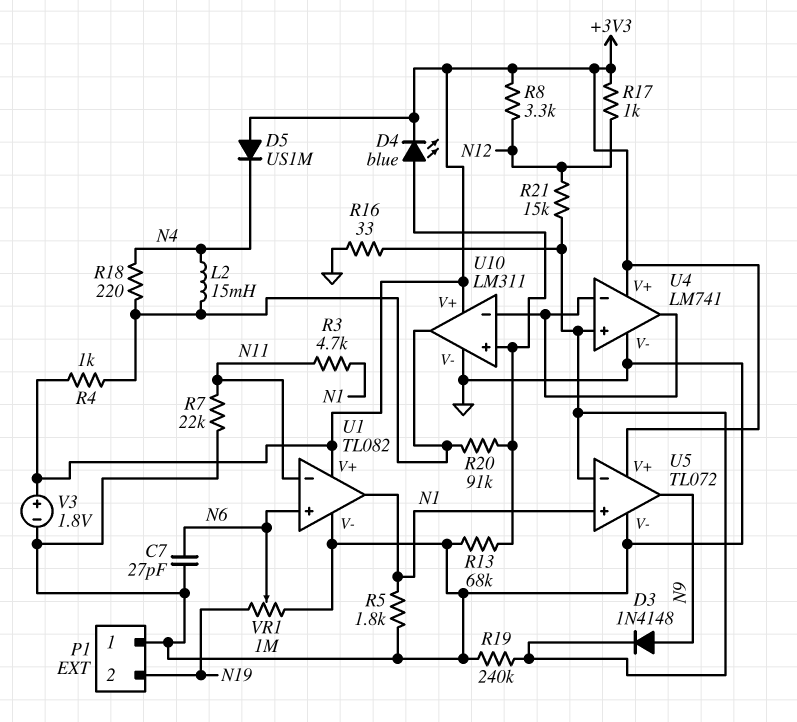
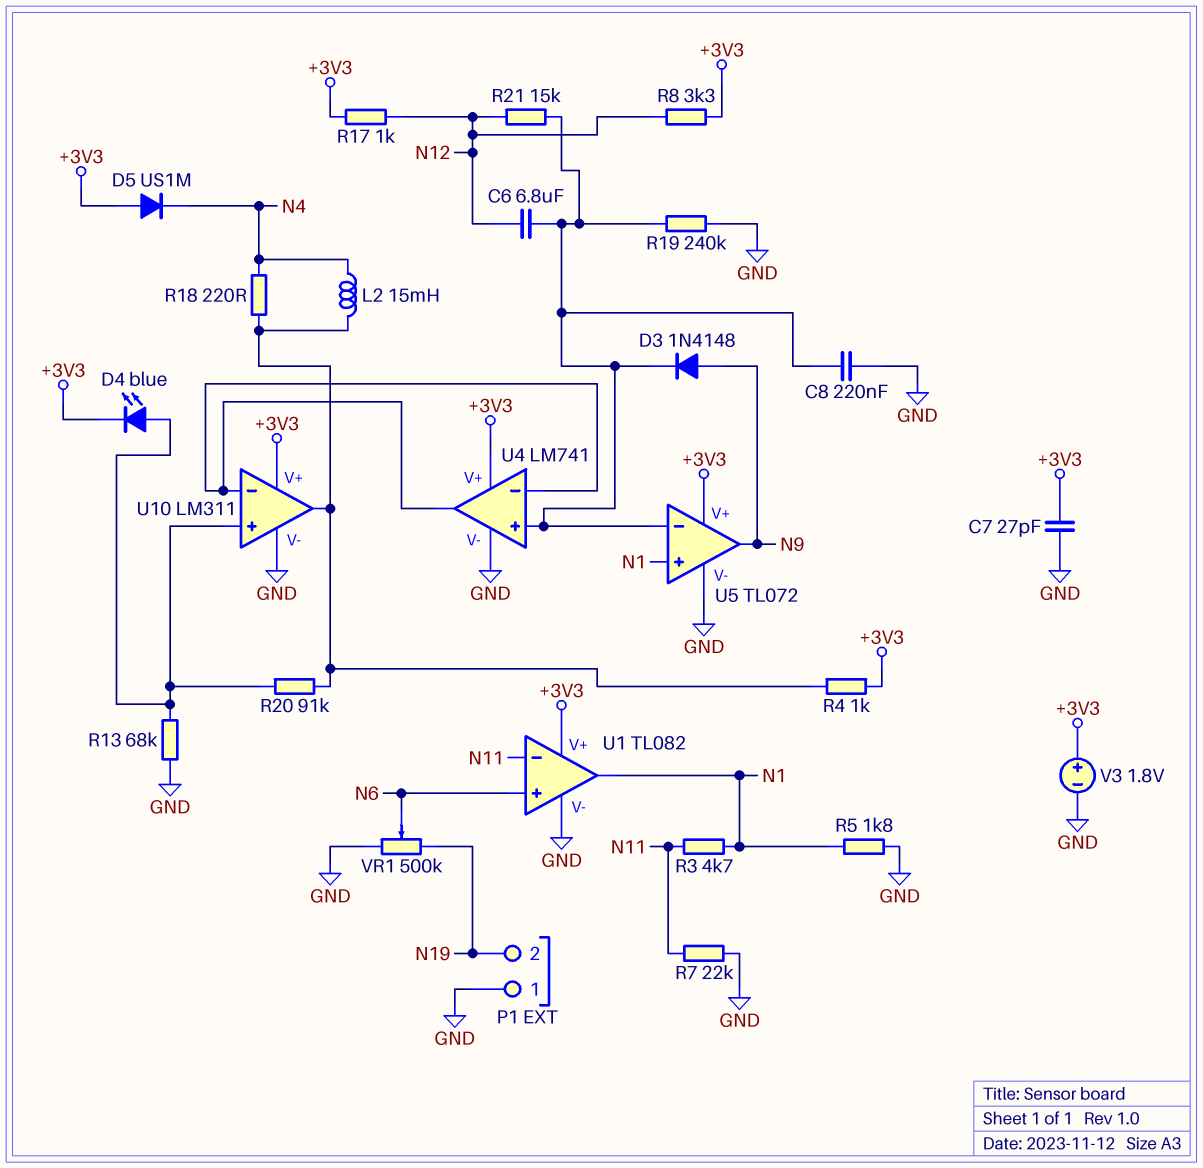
C6: none -> 6.8uF (N12, U4/in+)
C7: 27pF (GND, N6) -> 27pF (+3V3, GND)
C8: none -> 220nF (GND, U4/in+)
R16: 33 (GND, U4/in+) -> none
VR1: 1M (GND, N19, wiper N6) -> 500k (GND, N19, wiper N6)

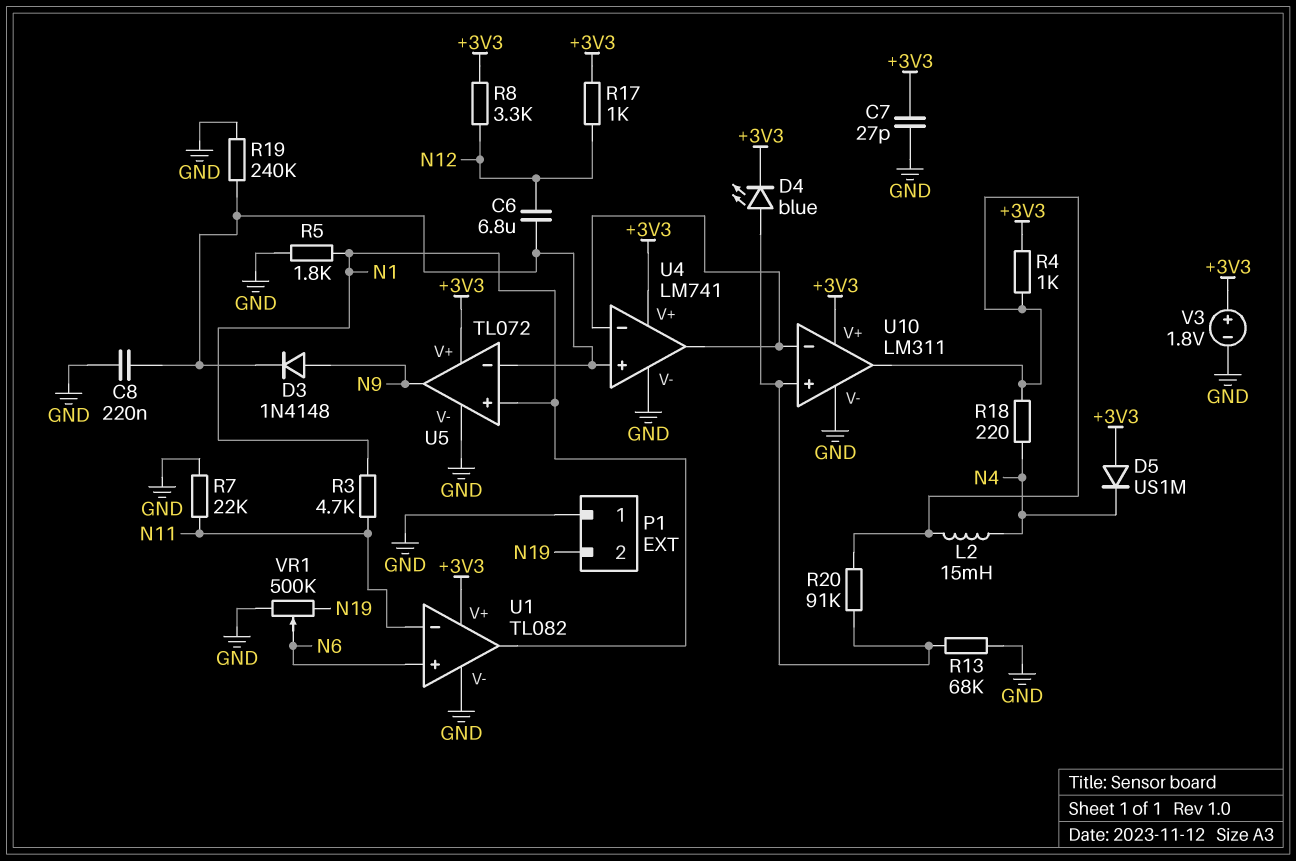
R21: 15k (N12, U4/in+) -> none

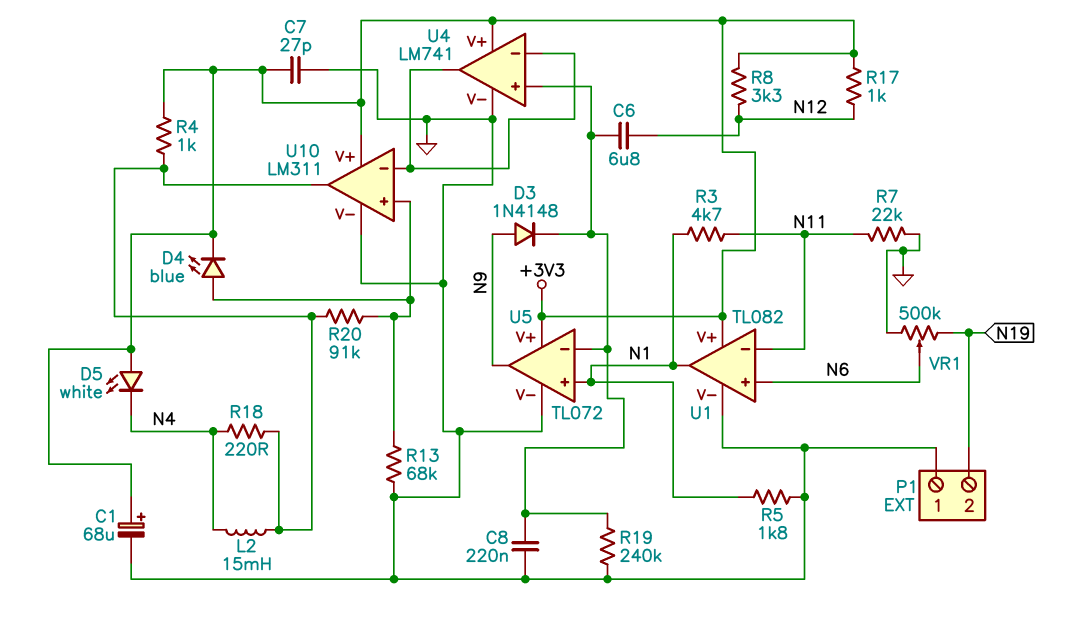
C1: none -> 68uF (plus +3V3, minus GND)
D5: diode US1M (A +3V3, K N4) -> LED white (A +3V3, K N4)
V3: 1.8V (plus +3V3, minus GND) -> none

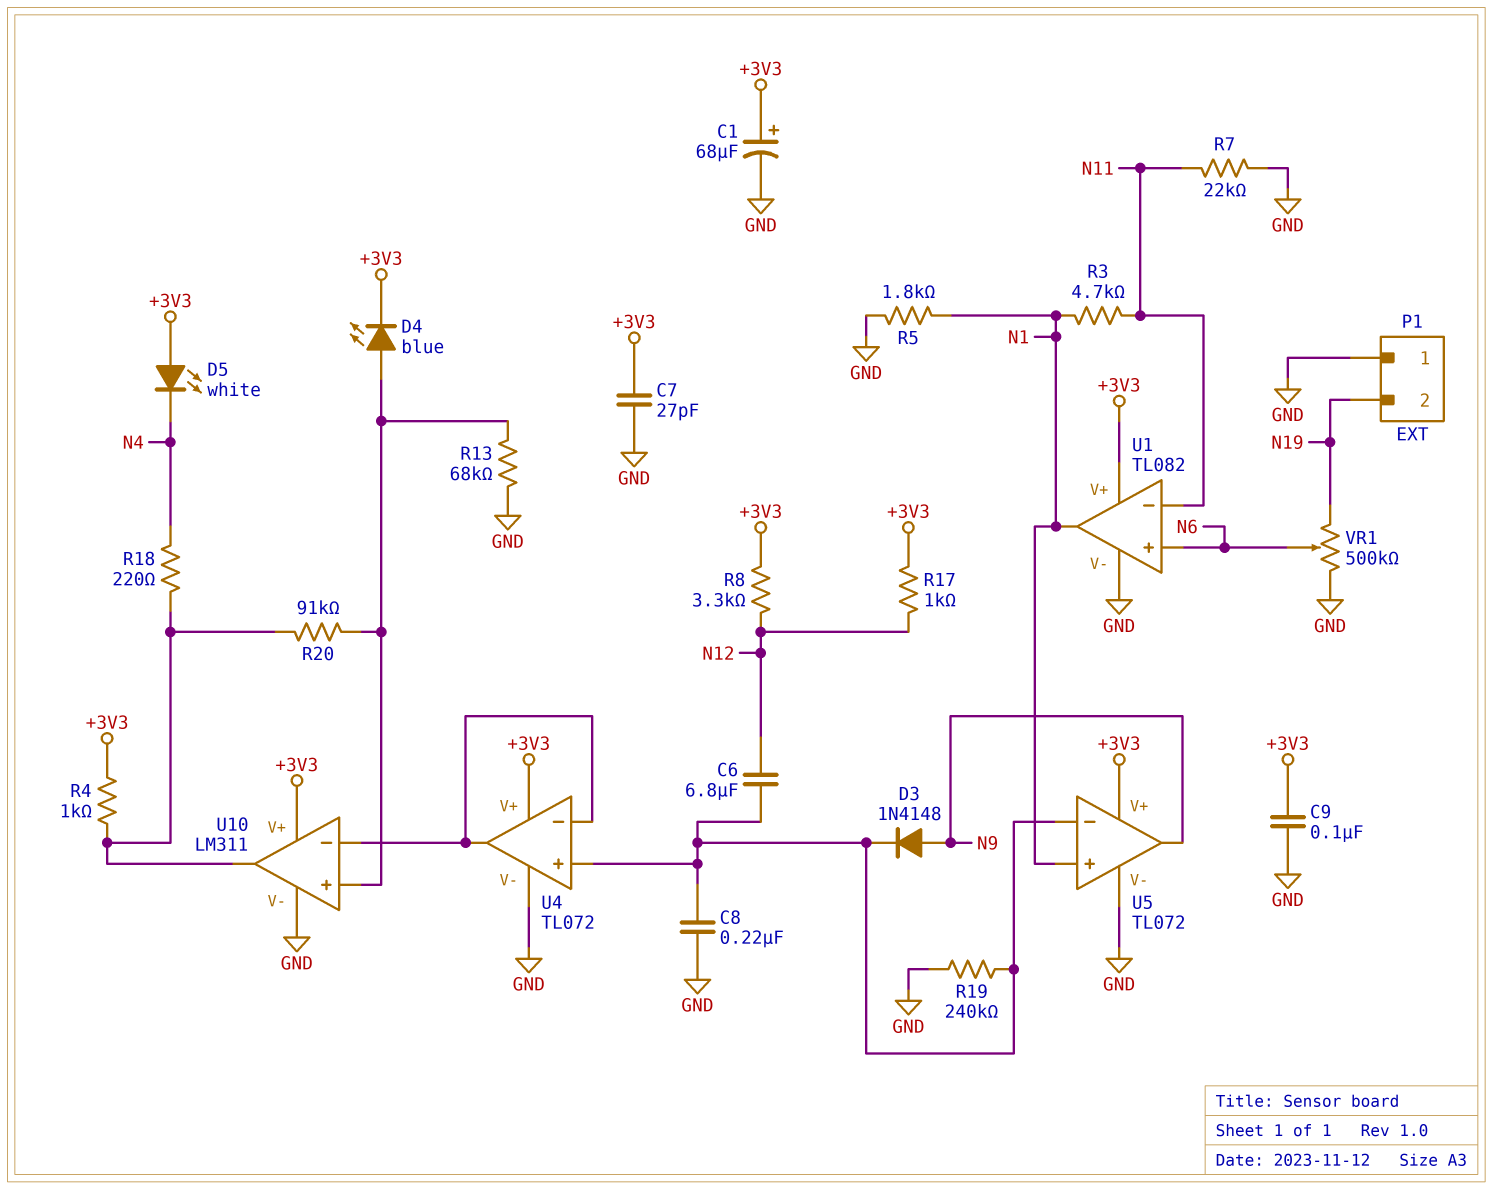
C9: none -> 100nF (+3V3, GND)
L2: 15mH (N4, U10/out) -> none
U4: LM741 -> TL072

